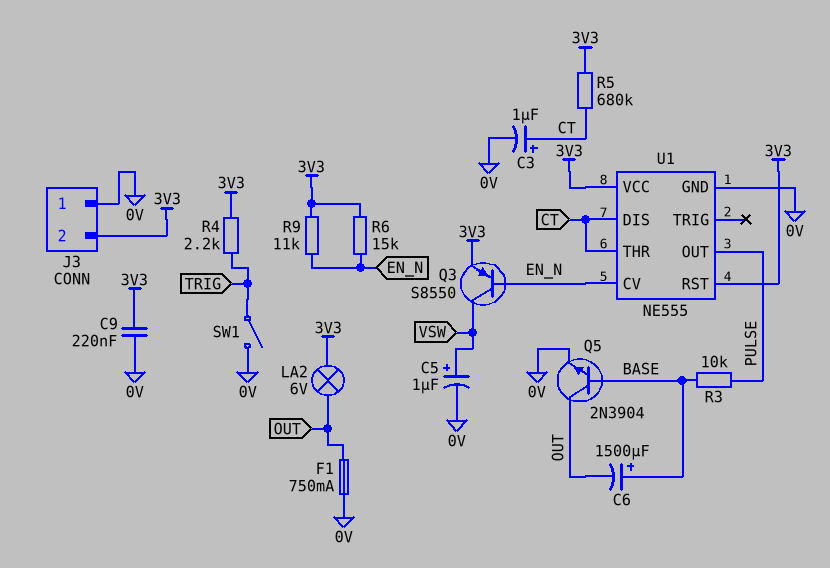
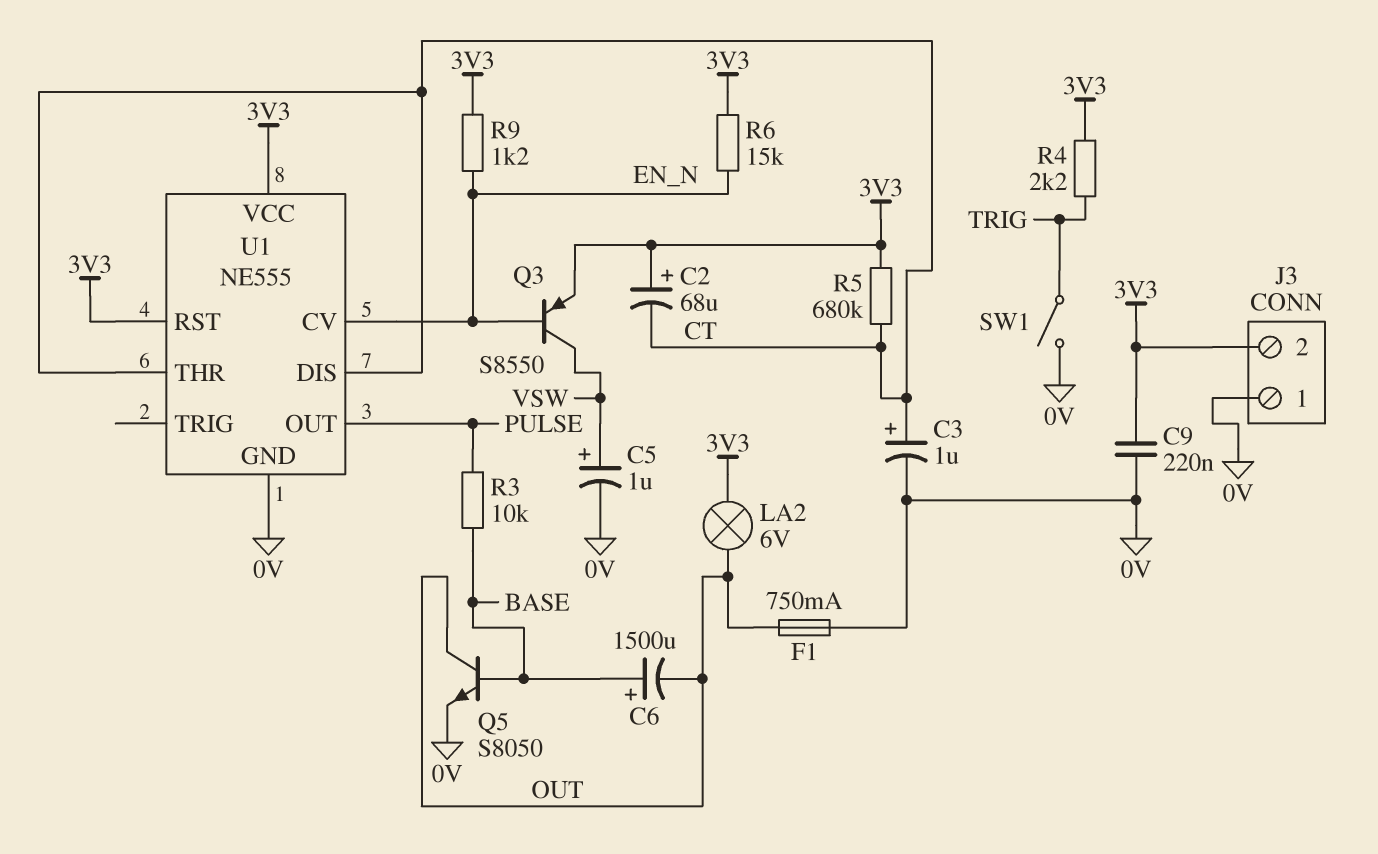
C2: none -> 68uF (plus 3V3, minus CT)
Q5: NPN 2N3904 (B BASE, C OUT, E 0V) -> NPN S8050 (B BASE, C OUT, E 0V)
R9: 11k (3V3, EN_N) -> 1.2k (3V3, EN_N)

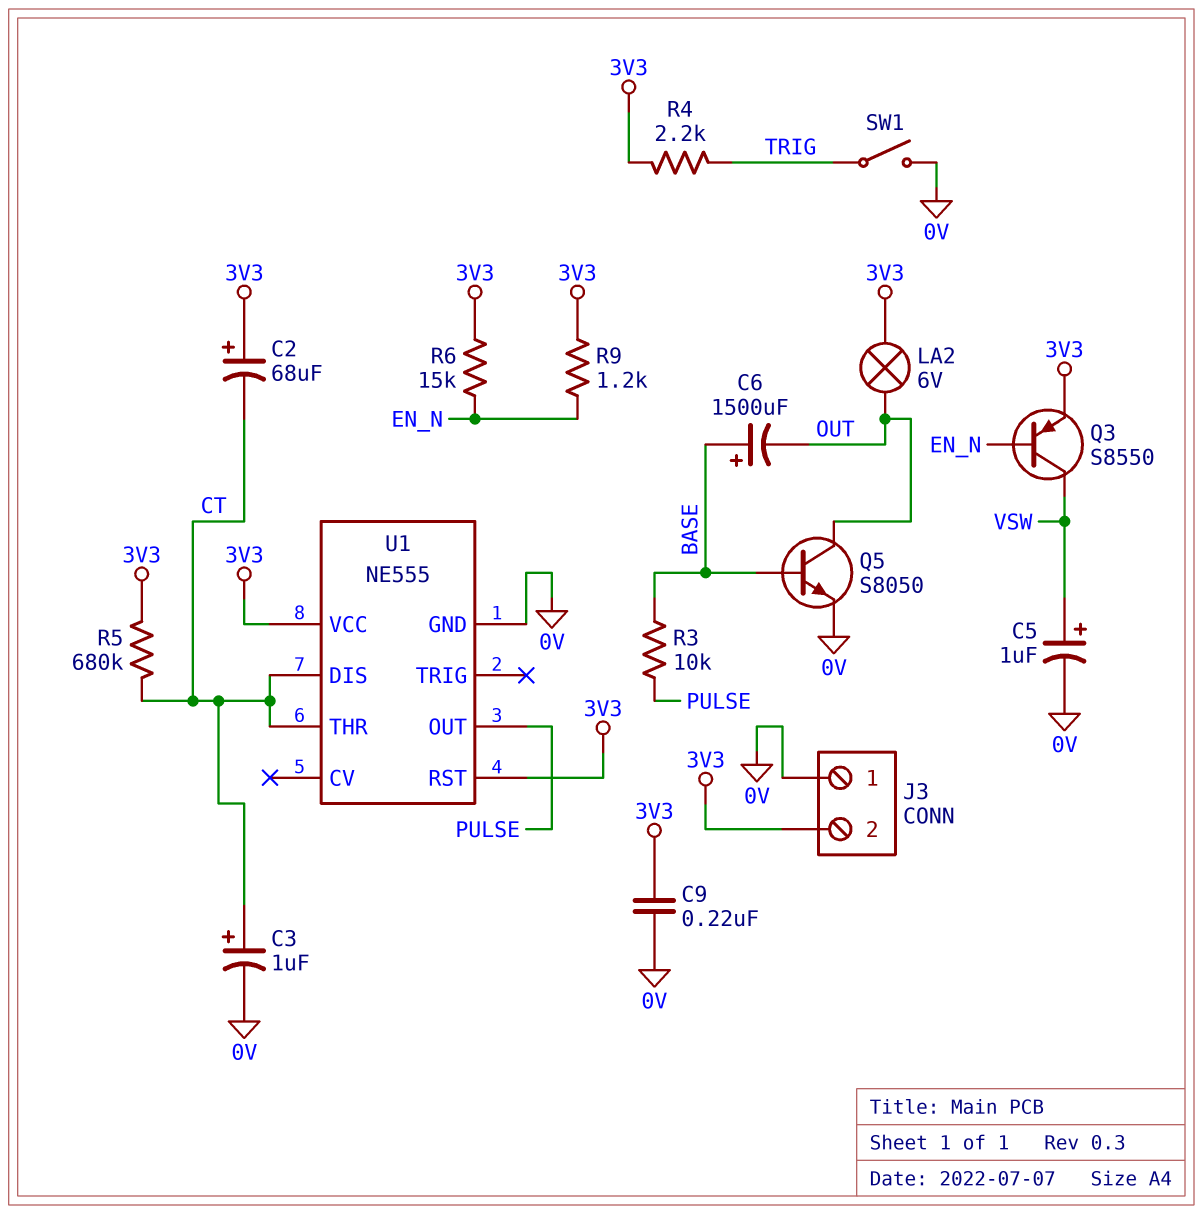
F1: 750mA (0V, OUT) -> none
U1 pin CV: EN_N -> none

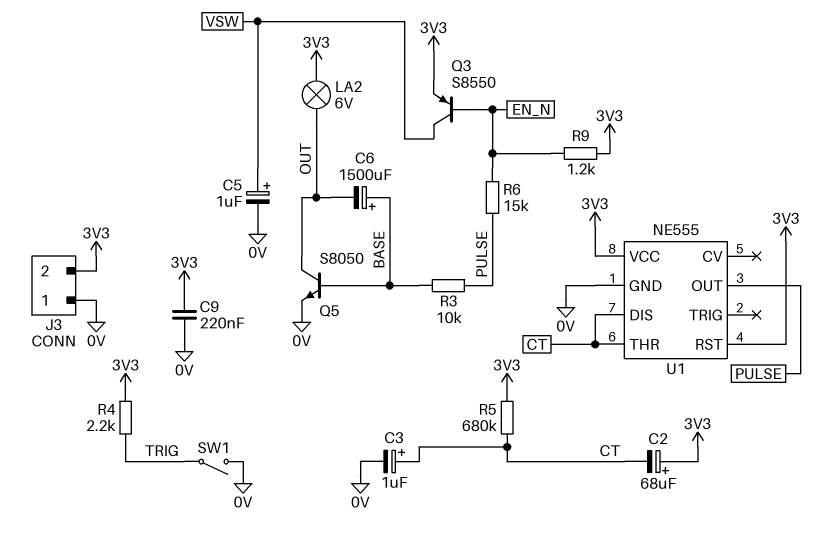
R6: 15k (3V3, EN_N) -> 15k (EN_N, PULSE)

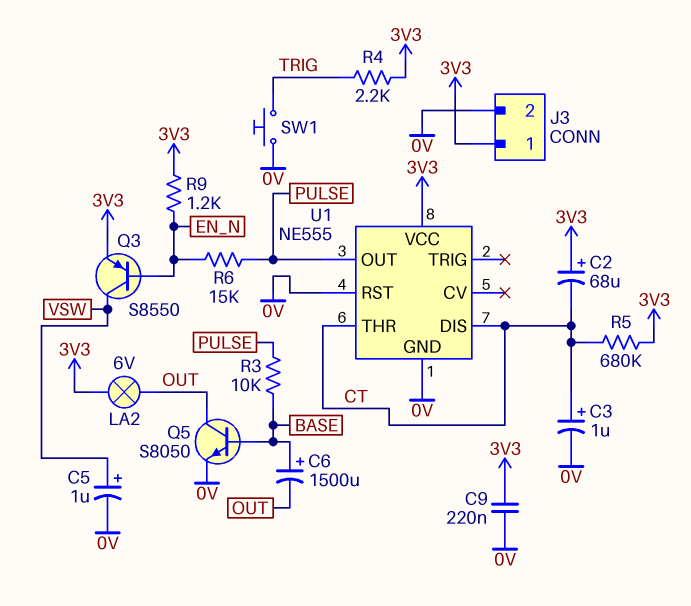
J3 pin 1: 0V -> 3V3
J3 pin 2: 3V3 -> 0V
SW1: switch (0V, TRIG) -> button (0V, TRIG)
U1 pin RST: 3V3 -> 0V

